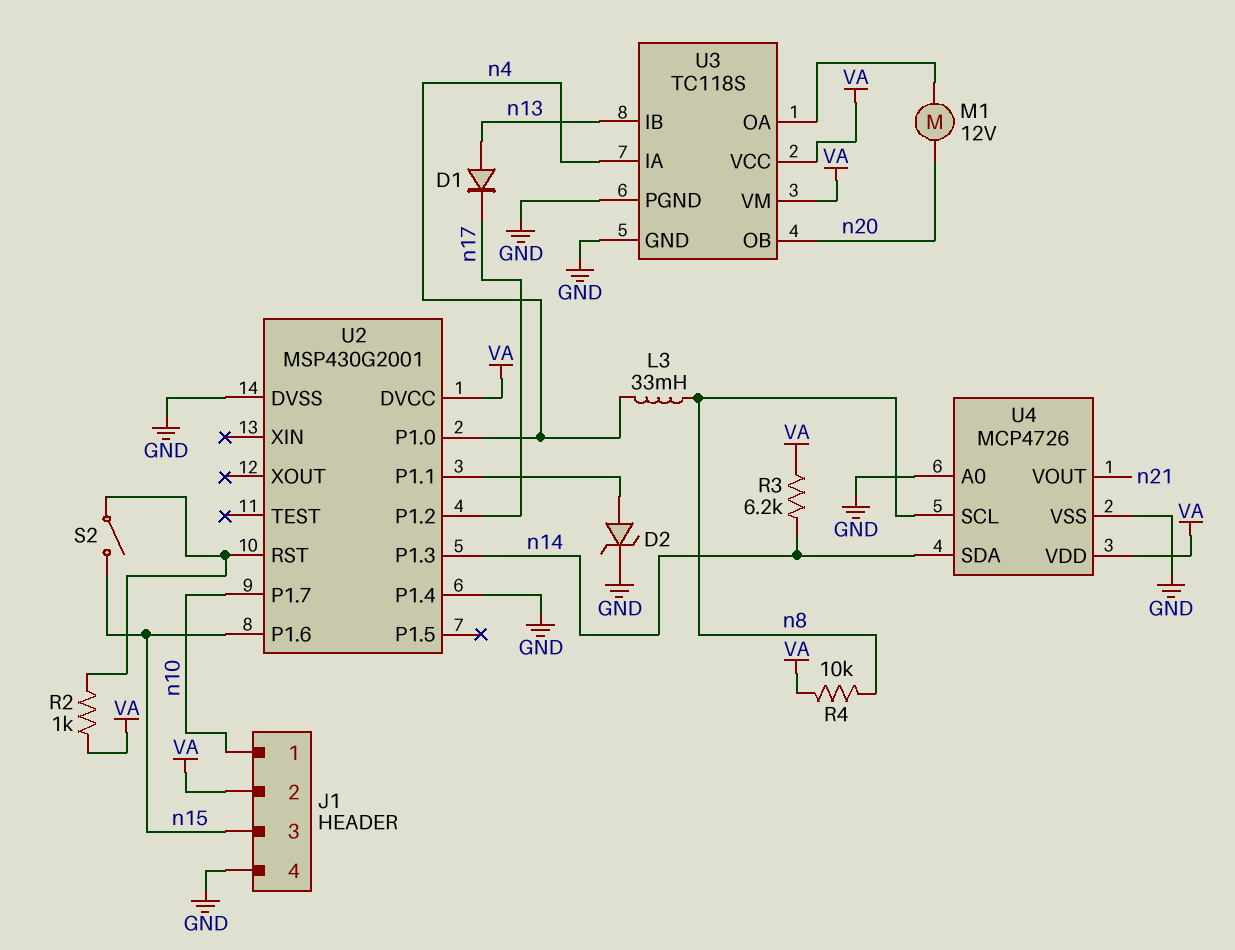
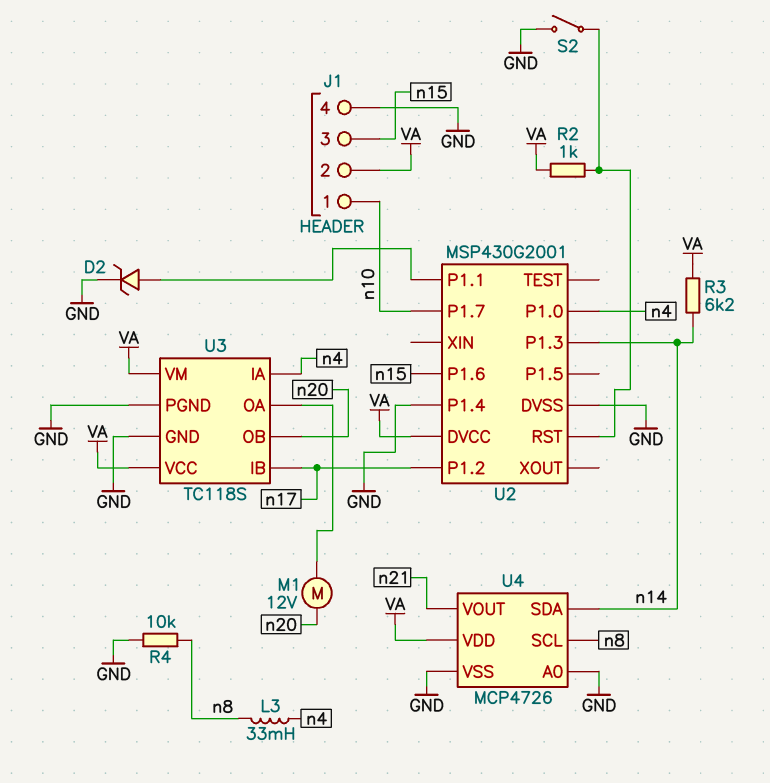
D1: diode (A n13, K n17) -> none
R4: 10k (VA, n8) -> 10k (GND, n8)
S2: switch (U2/RST, n15) -> switch (GND, U2/RST)
U3 pin IB: n13 -> n17

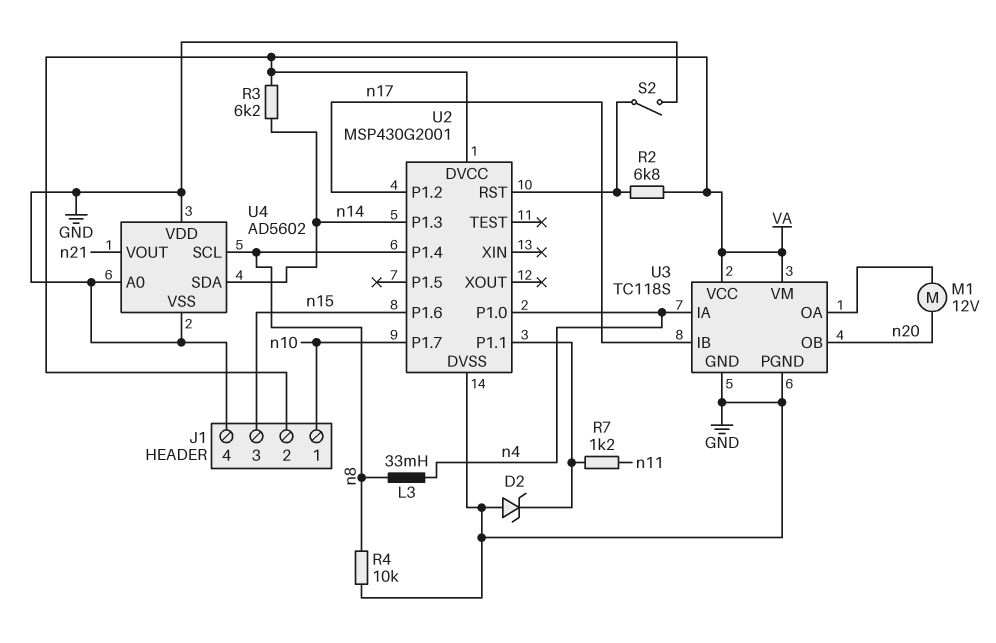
D2: zener (A U2/P1.1, K GND) -> zener (A GND, K U2/P1.1)
R2: 1k (U2/RST, VA) -> 6.8k (U2/RST, VA)
R7: none -> 1.2k (U2/P1.1, n11)
U2 pin P1.4: GND -> n8
U4: MCP4726 -> AD5602
U4 pin VDD: VA -> GND

